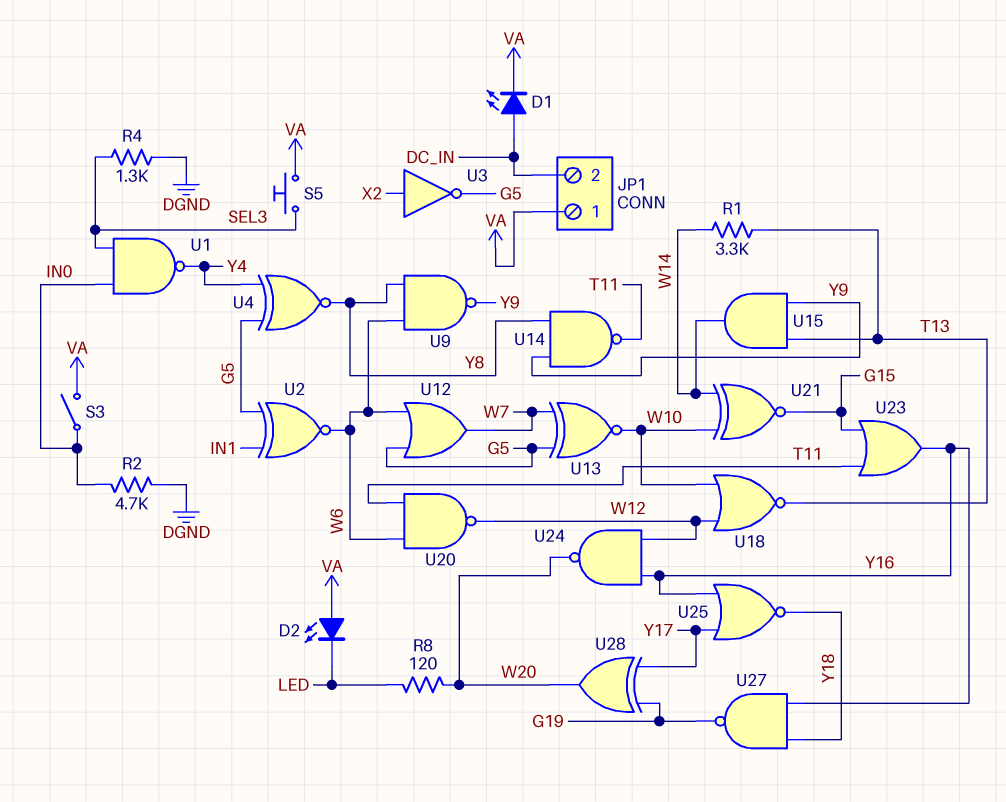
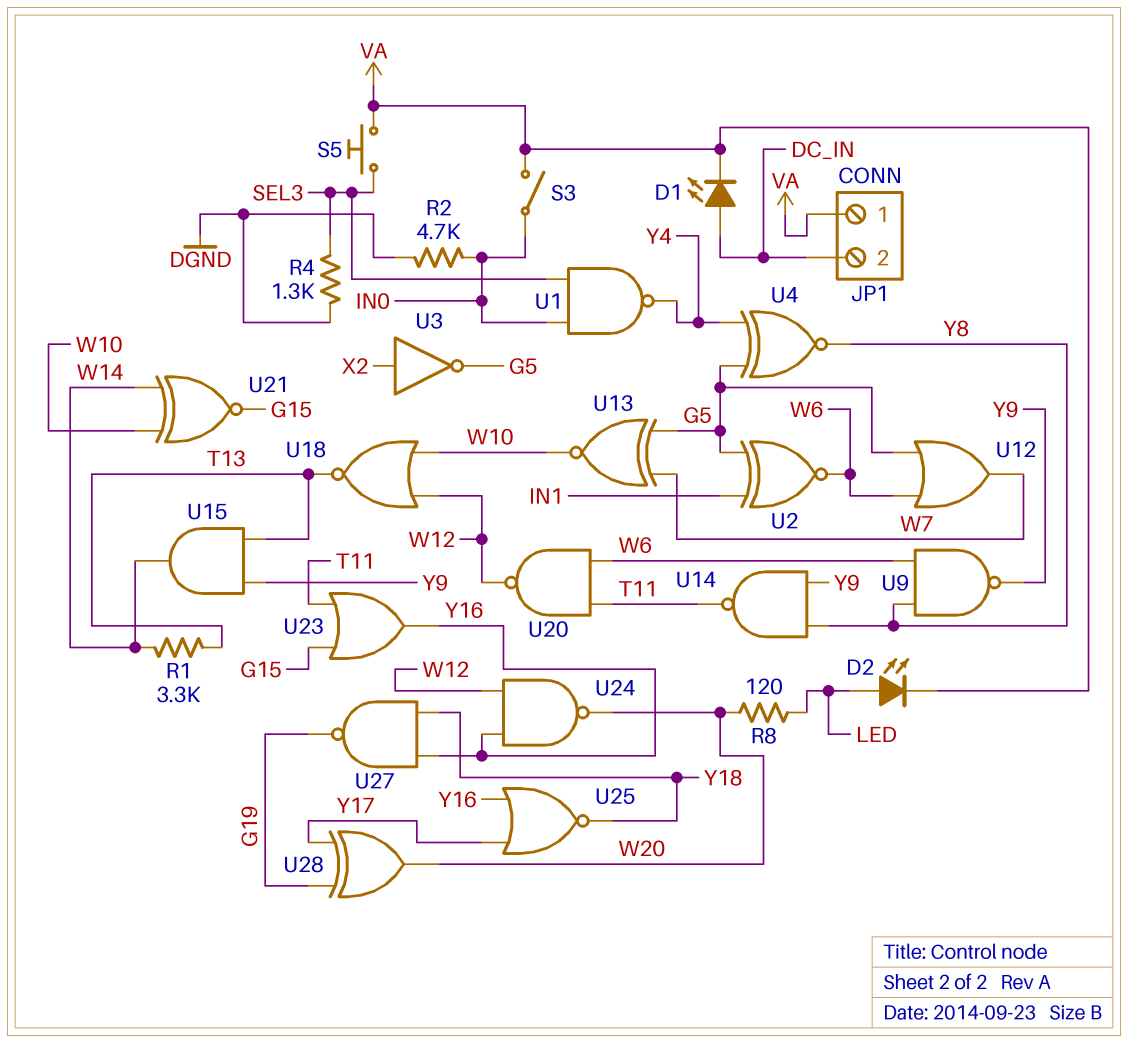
D2: LED (A VA, K LED) -> LED (A LED, K VA)

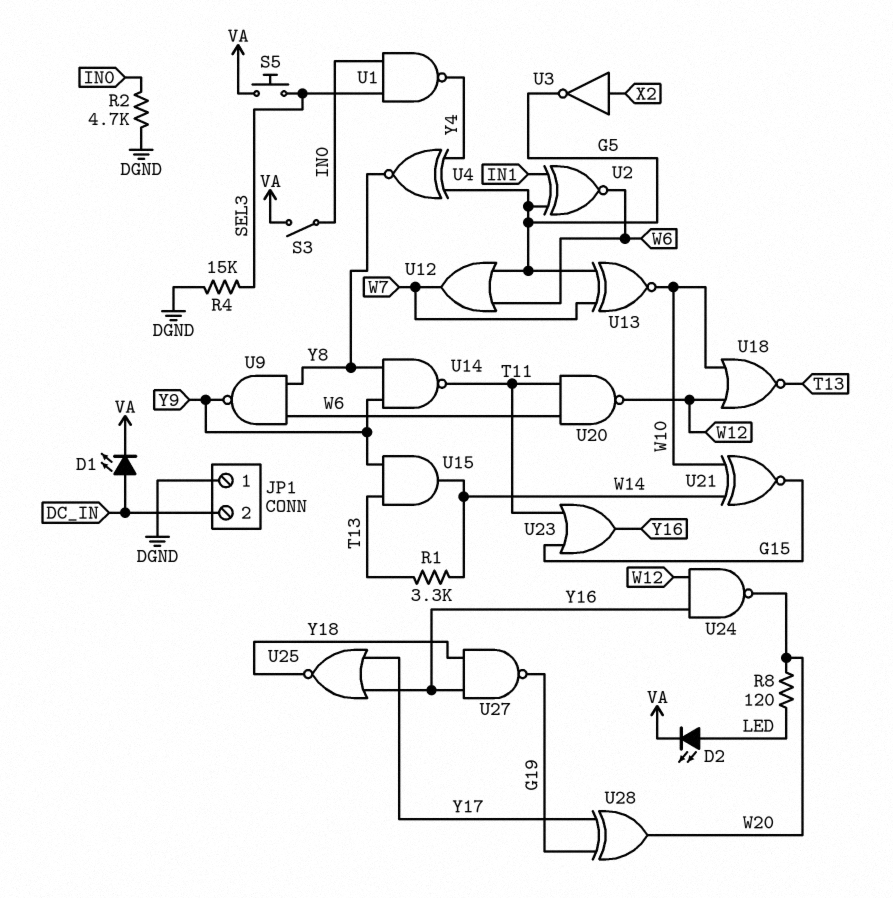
JP1 pin 1: VA -> DGND
R4: 1.3k (DGND, SEL3) -> 15k (DGND, SEL3)

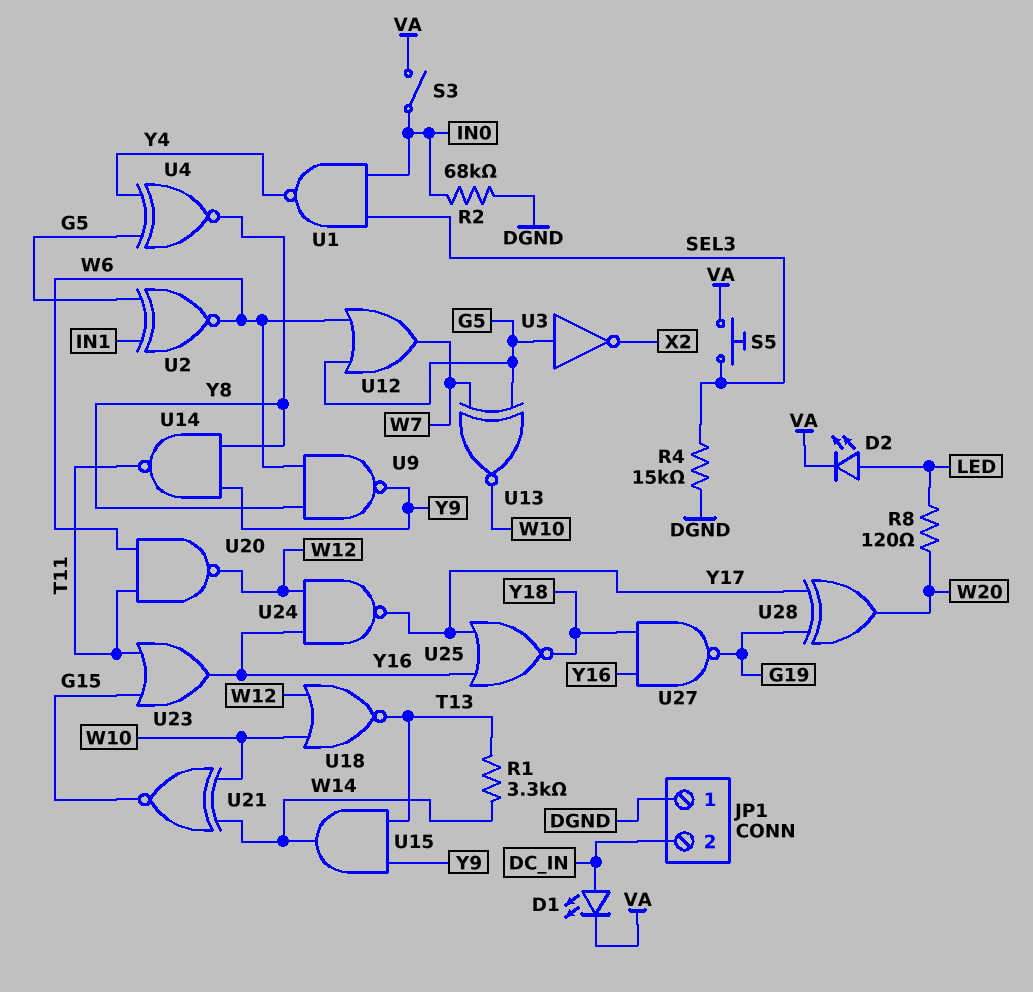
R2: 4.7k (DGND, IN0) -> 68k (DGND, IN0)
U3: NOT (in X2, out G5) -> NOT (in G5, out X2)
U24: NAND (in W12, in Y16, out W20) -> NAND (in W12, in Y16, out Y17)

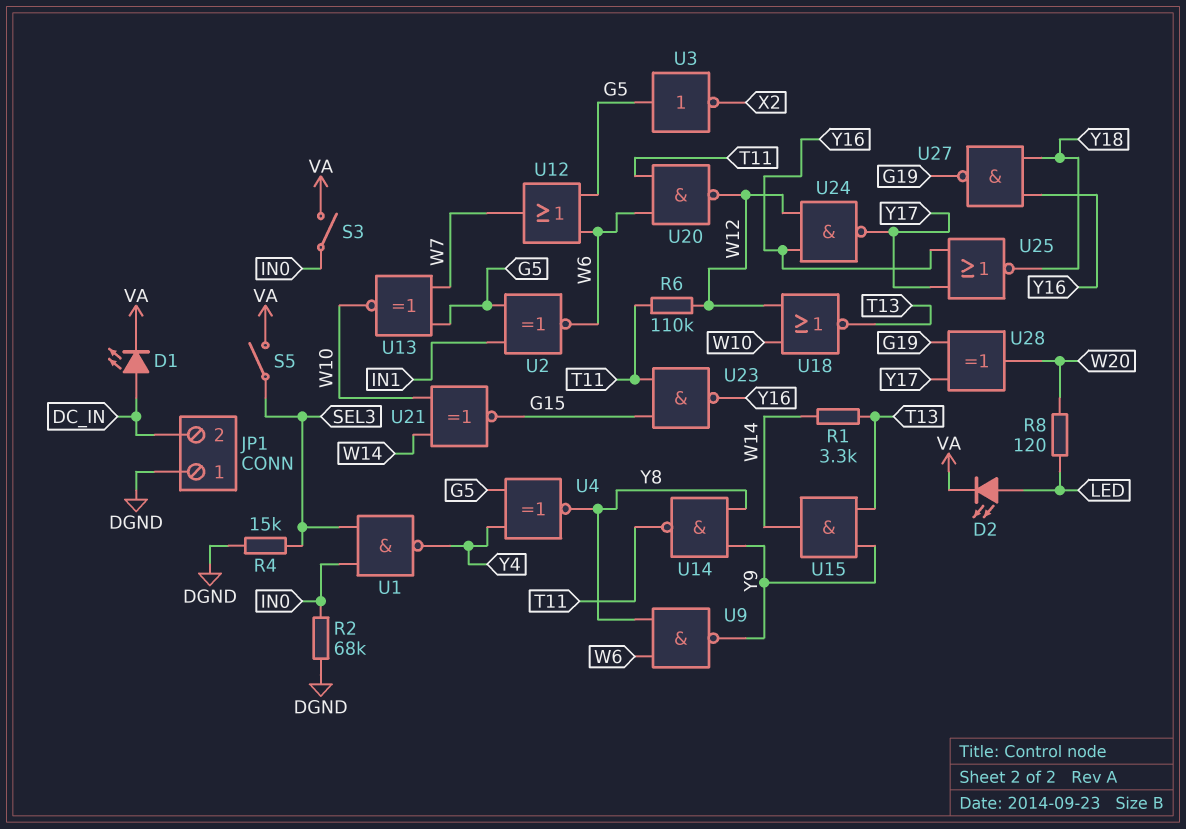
R6: none -> 110k (T11, W12)
S5: button (SEL3, VA) -> switch (SEL3, VA)
U23: OR (in G15, in T11, out Y16) -> NAND (in G15, in T11, out Y16)

